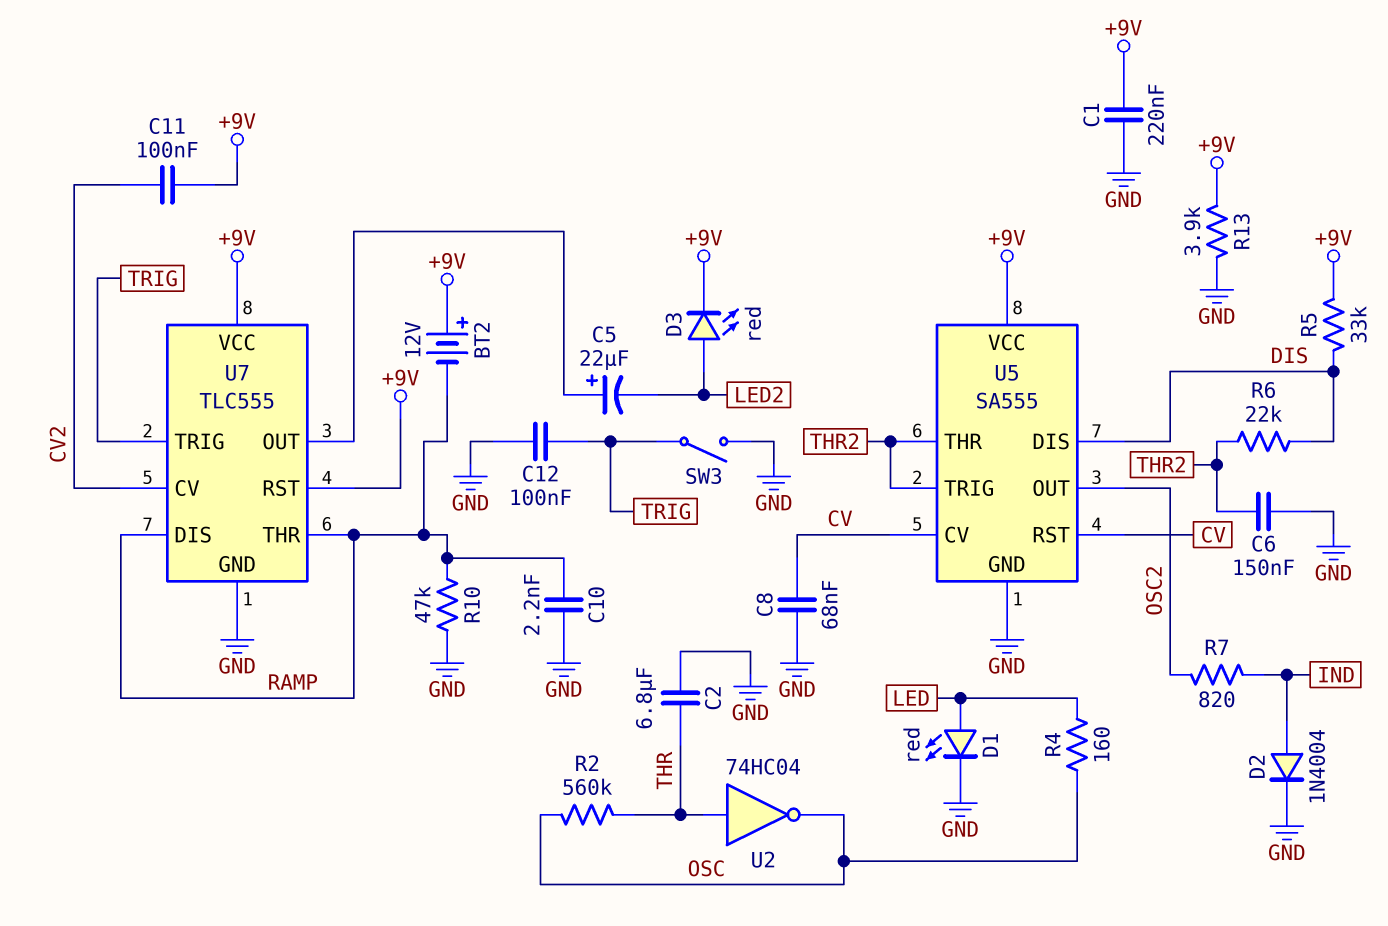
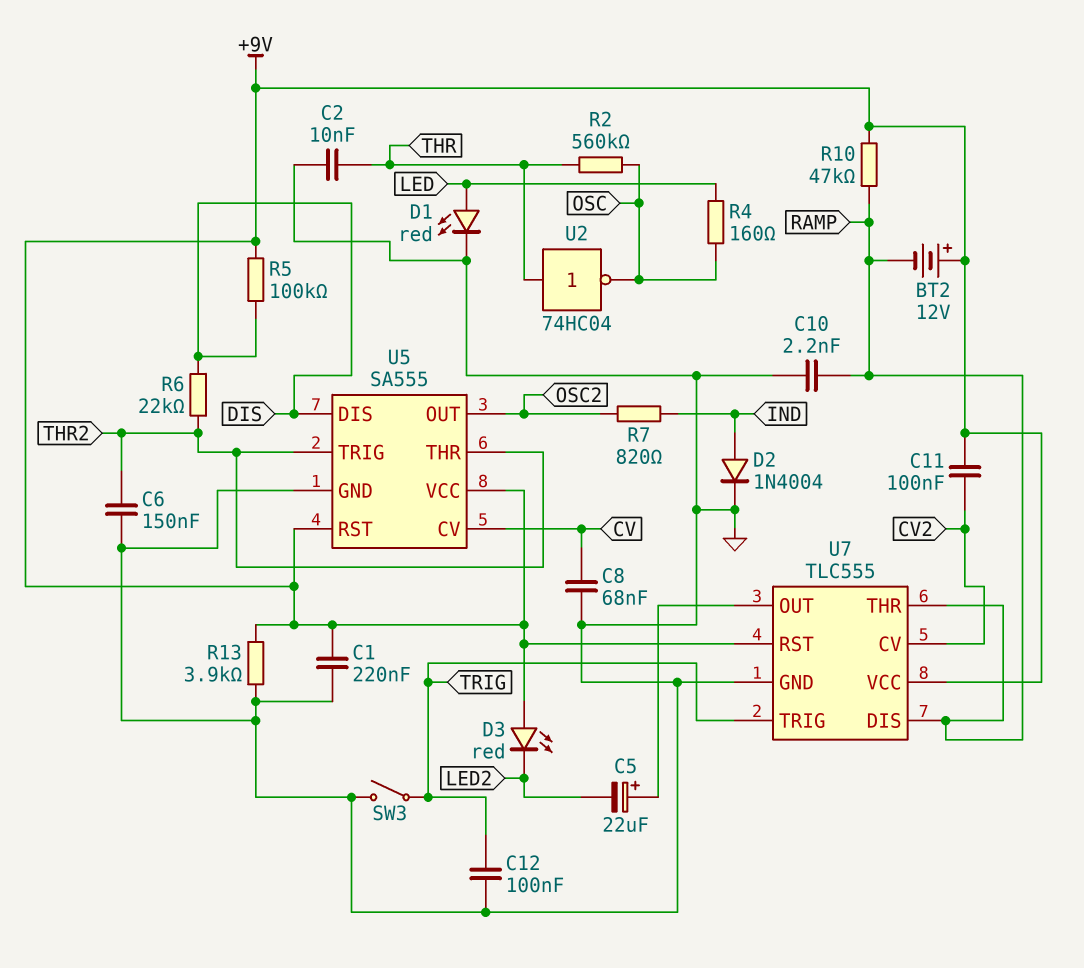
C2: 6.8uF (GND, THR) -> 10nF (GND, THR)
D3: LED red (A LED2, K +9V) -> LED red (A +9V, K LED2)
R5: 33k (+9V, DIS) -> 100k (+9V, DIS)
R10: 47k (GND, RAMP) -> 47k (+9V, RAMP)
U5 pin RST: CV -> +9V

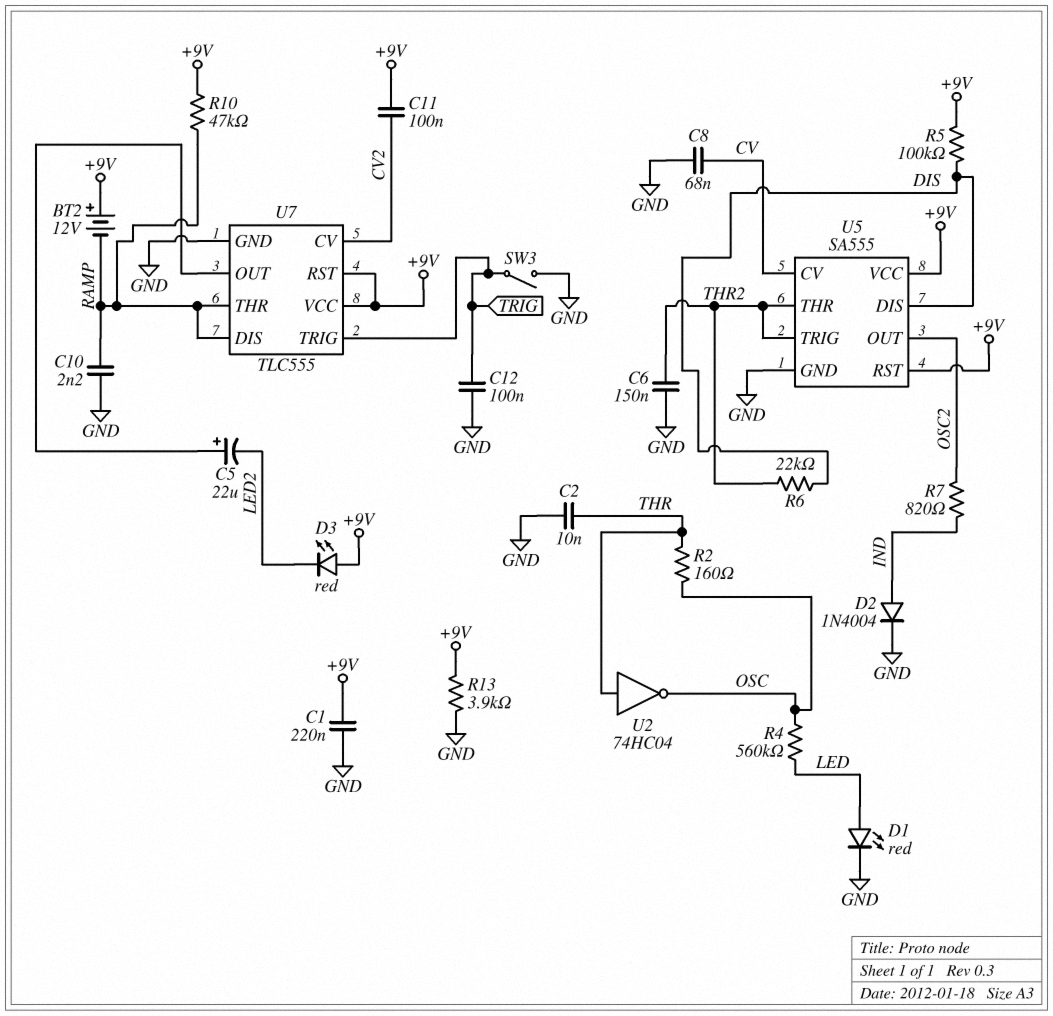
R2: 560k (OSC, THR) -> 160 (OSC, THR)
R4: 160 (LED, OSC) -> 560k (LED, OSC)

